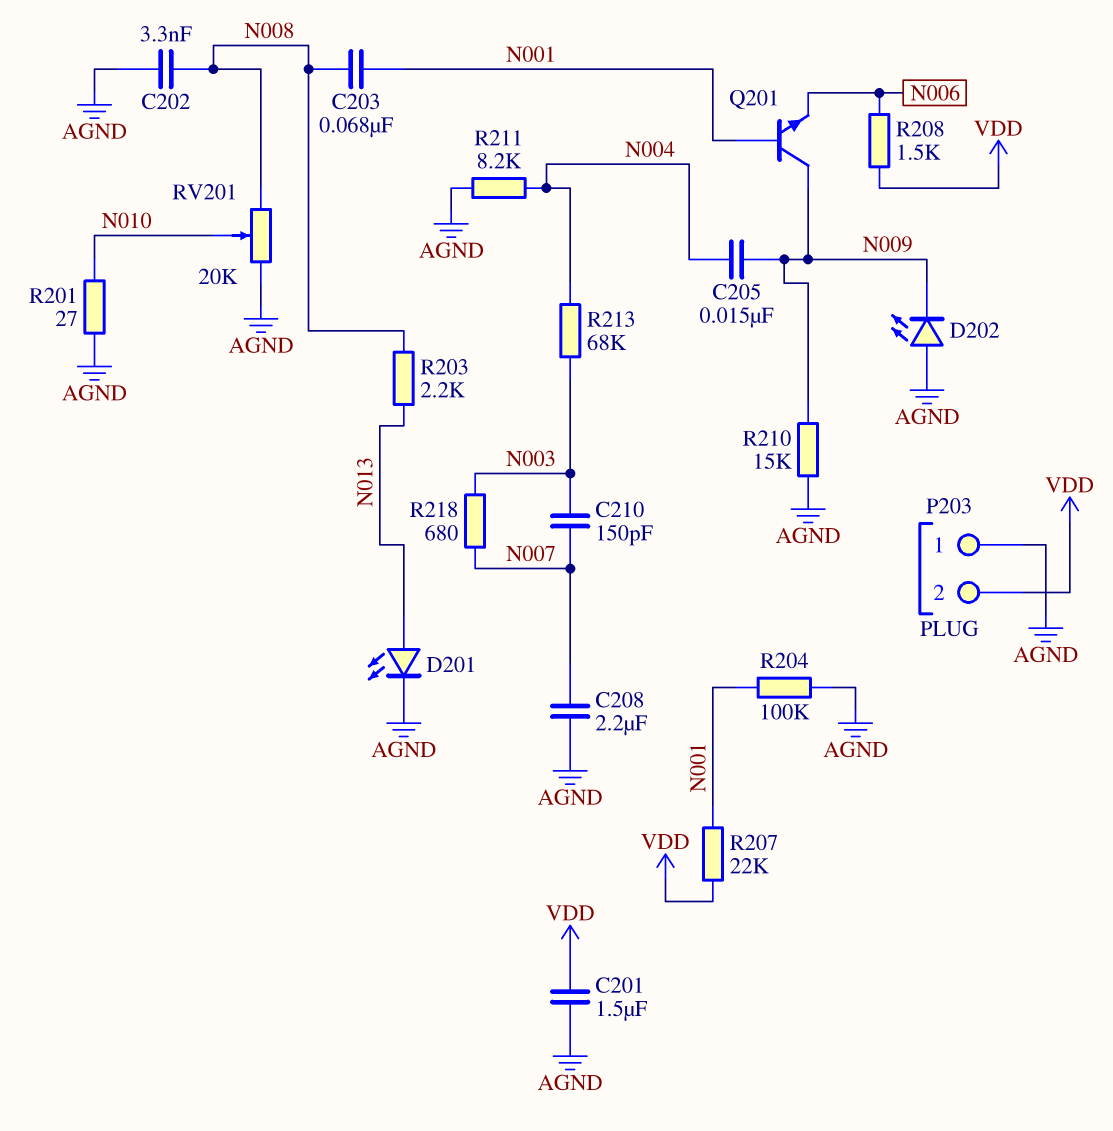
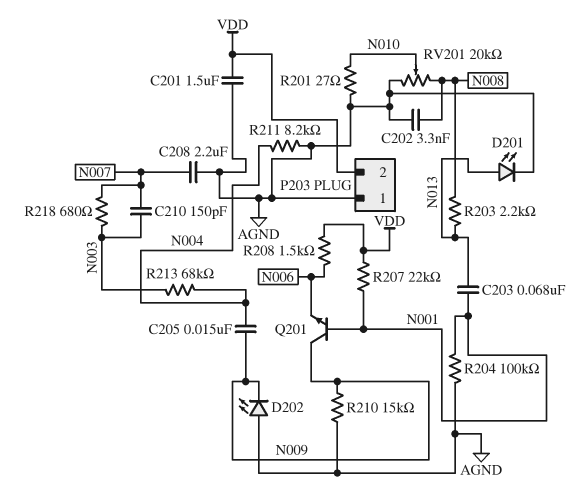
C203: 68nF (N001, N008) -> 68nF (N001, N013)

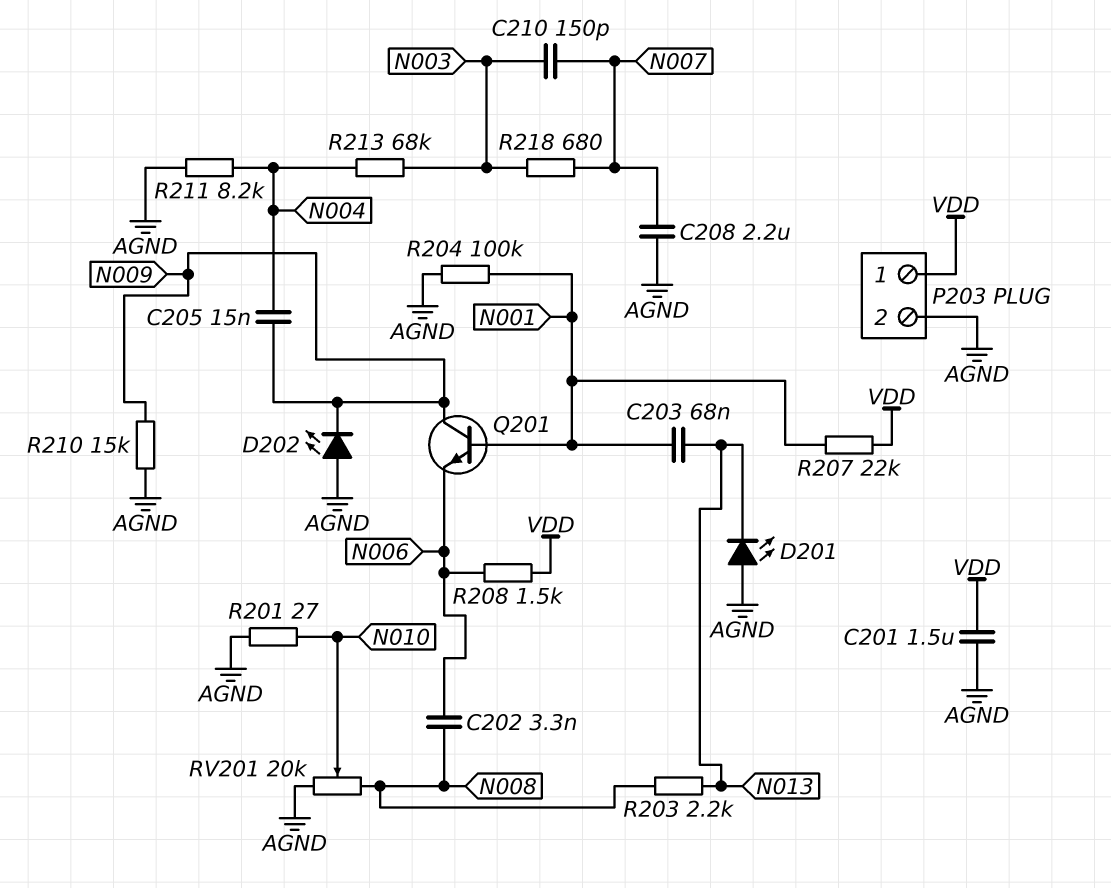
C202: 3.3nF (AGND, N008) -> 3.3nF (N006, N008)
D201: LED (A N013, K AGND) -> LED (A AGND, K N013)
P203 pin 1: AGND -> VDD
P203 pin 2: VDD -> AGND

